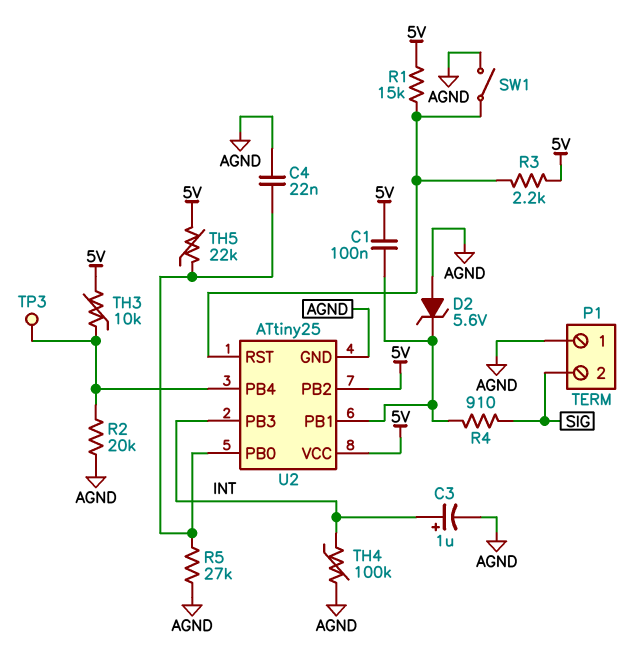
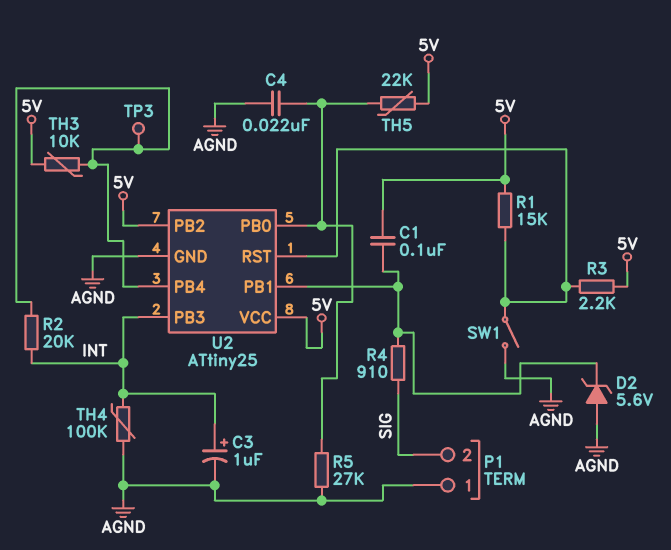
R2: 20k (AGND, U2/PB4) -> 20k (INT, U2/PB4)

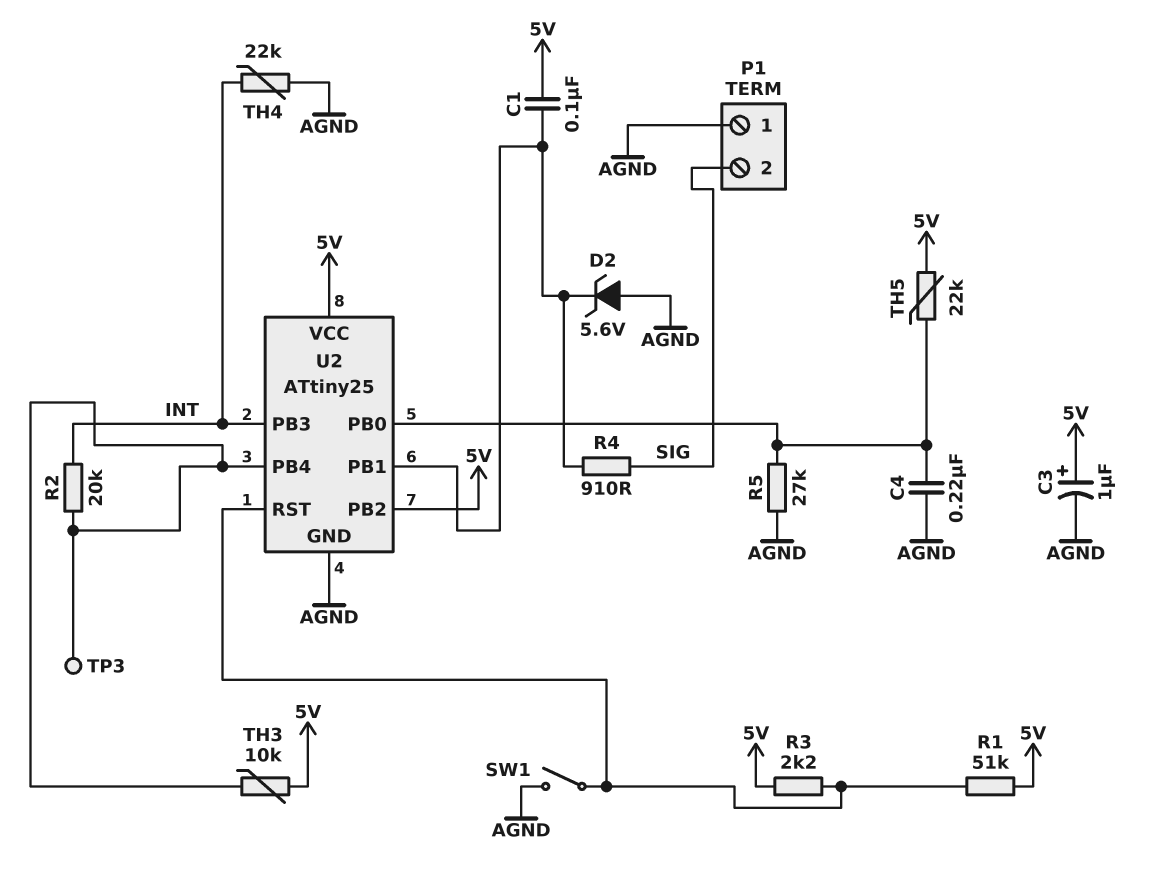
C3: 1uF (plus INT, minus AGND) -> 1uF (plus 5V, minus AGND)
C4: 22nF (AGND, U2/PB0) -> 220nF (AGND, U2/PB0)
R1: 15k (5V, U2/RST) -> 51k (5V, U2/RST)
TH4: 100k (AGND, INT) -> 22k (AGND, INT)

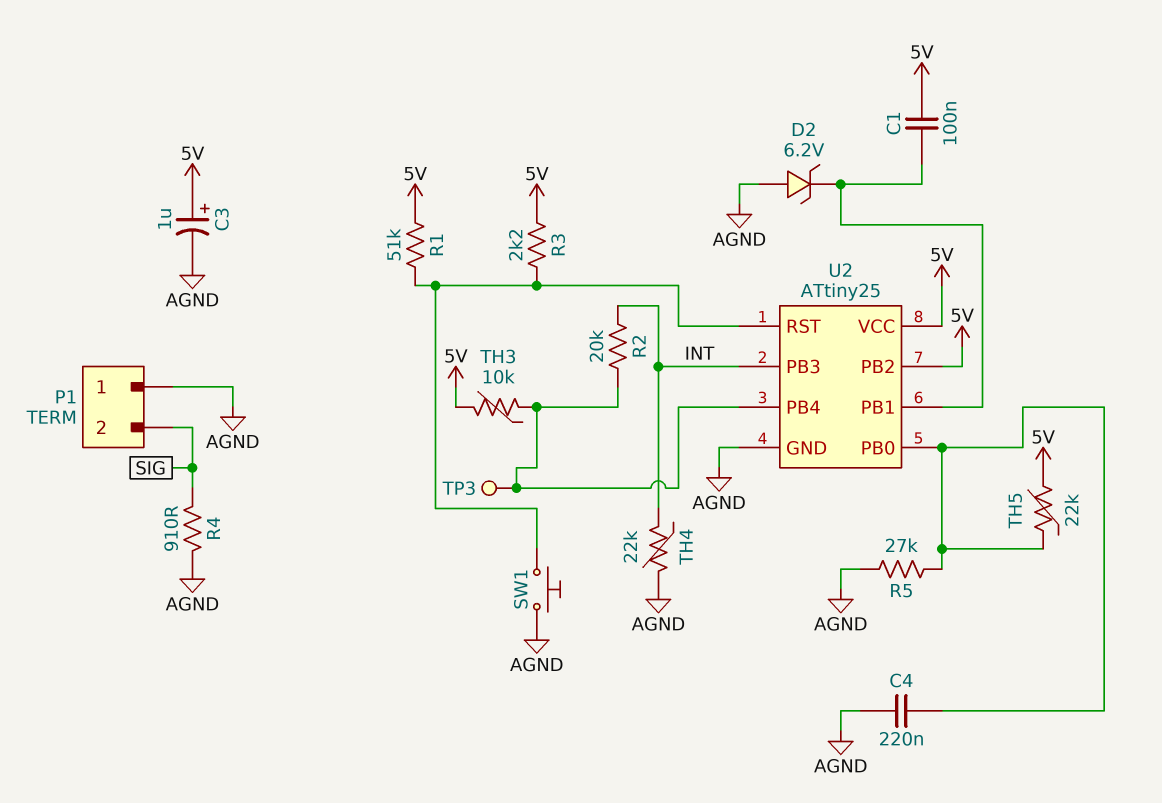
D2: zener 5.6V (A AGND, K U2/PB1) -> zener 6.2V (A AGND, K U2/PB1)
R4: 910 (SIG, U2/PB1) -> 910 (AGND, SIG)
SW1: switch (AGND, U2/RST) -> button (AGND, U2/RST)

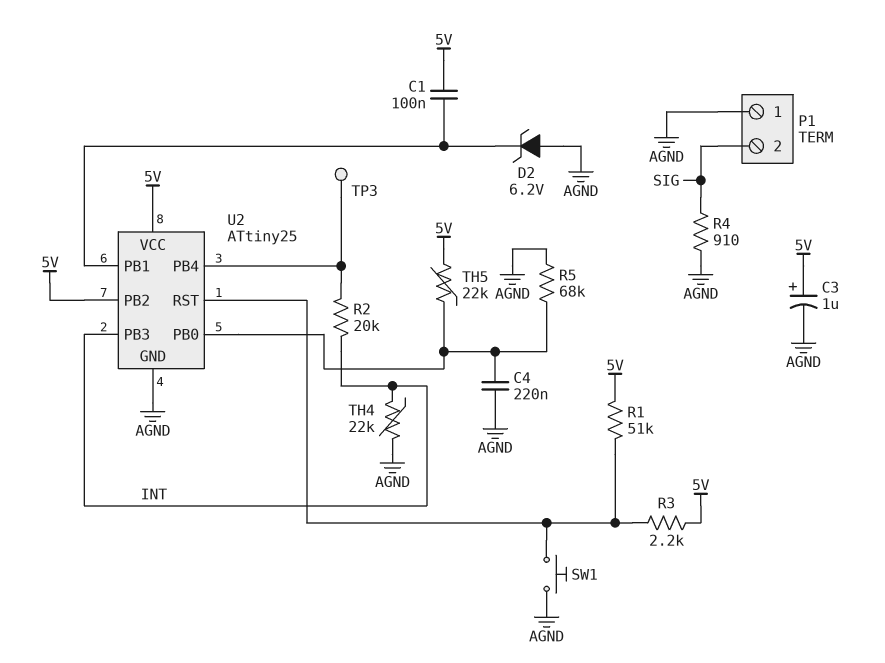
R5: 27k (AGND, U2/PB0) -> 68k (AGND, U2/PB0)
TH3: 10k (5V, U2/PB4) -> none

